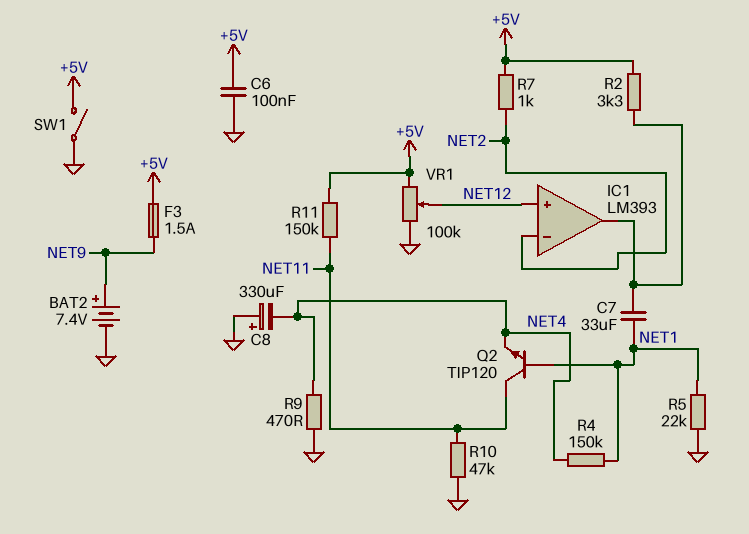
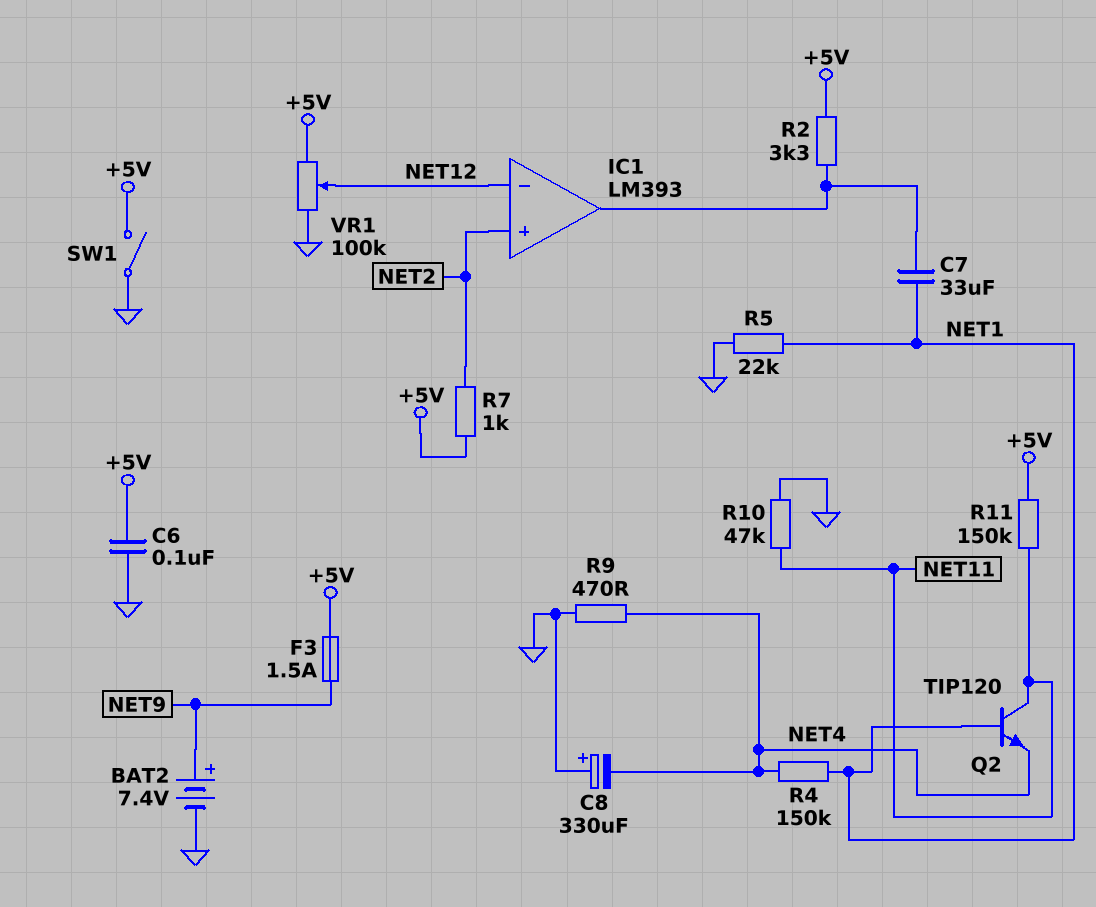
IC1 pin in+: NET12 -> NET2
IC1 pin in-: NET2 -> NET12

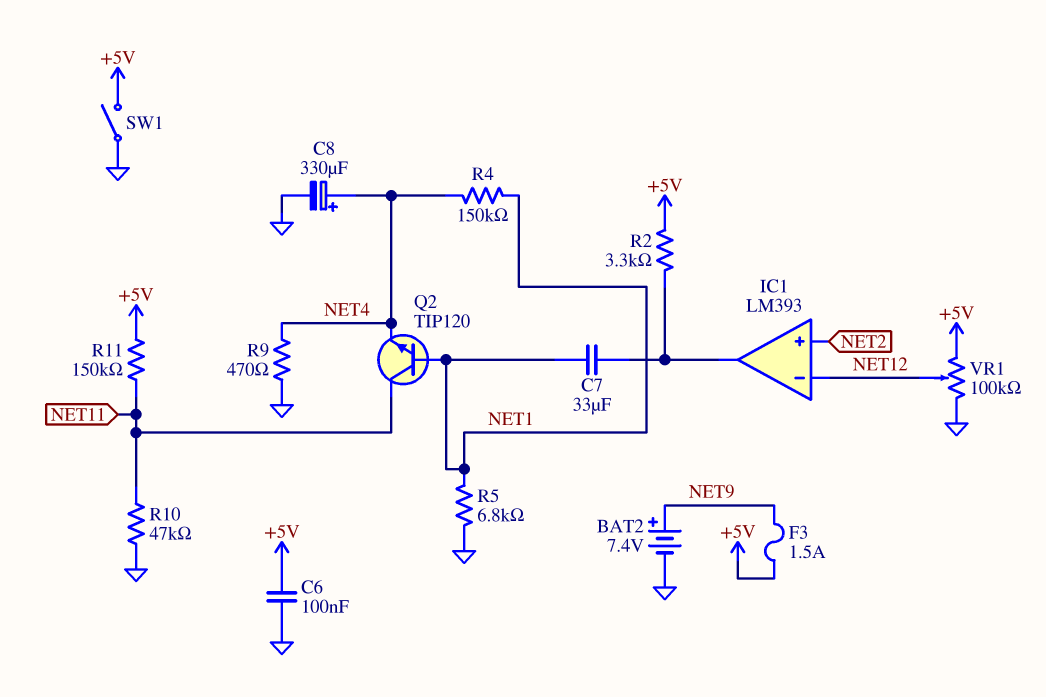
C8: 330uF (plus GND, minus NET4) -> 330uF (plus NET4, minus GND)
R5: 22k (GND, NET1) -> 6.8k (GND, NET1)
R7: 1k (+5V, NET2) -> none

